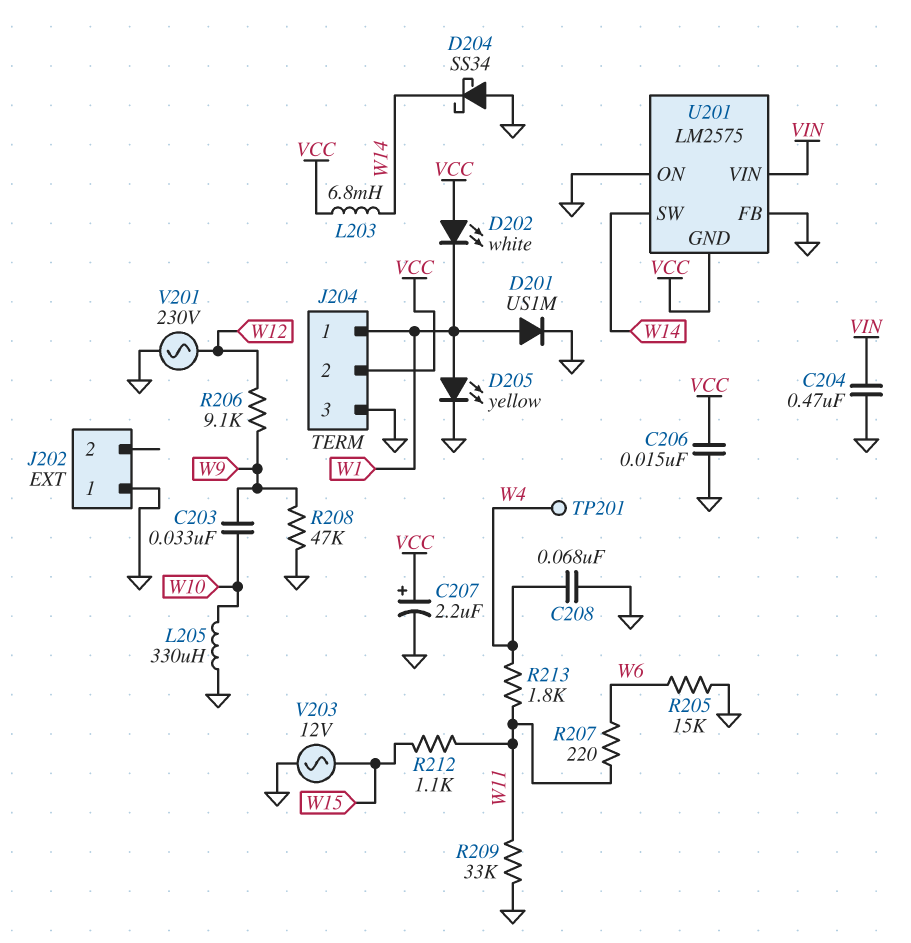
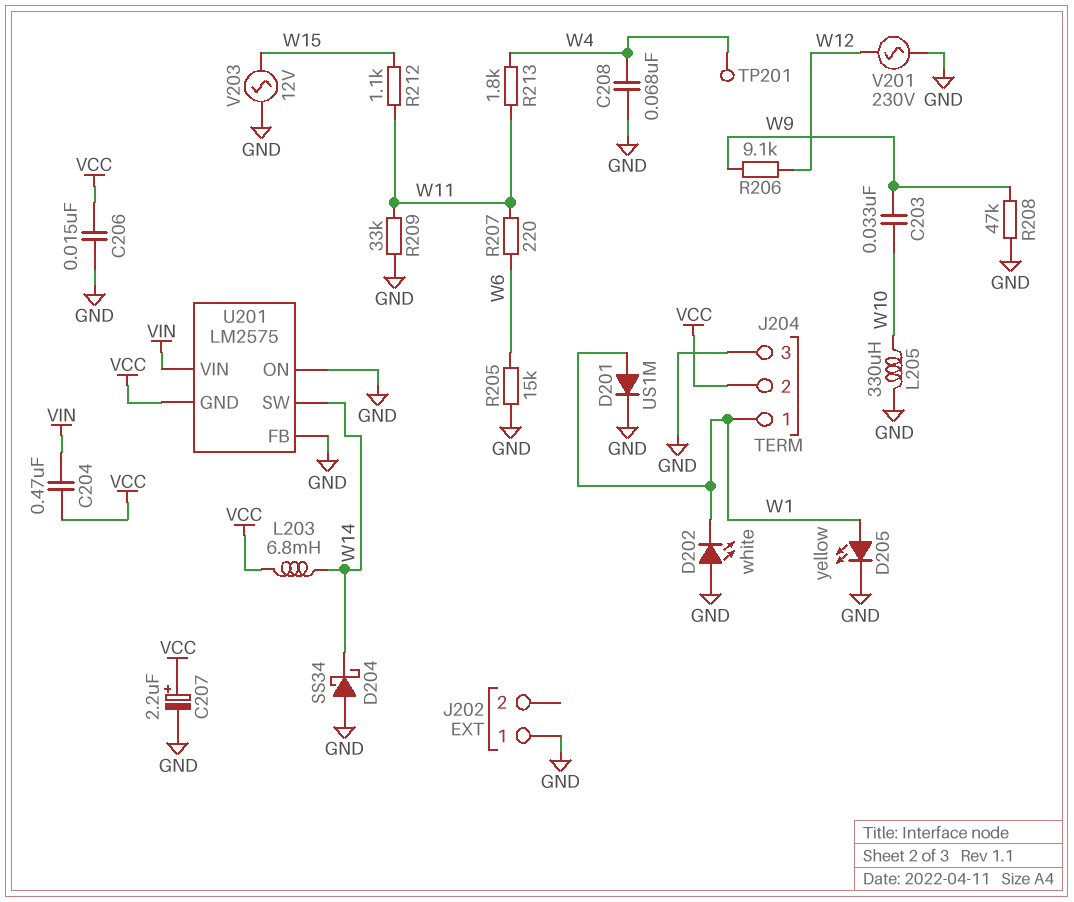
C204: 470nF (GND, VIN) -> 470nF (VCC, VIN)
D202: LED white (A VCC, K W1) -> LED white (A GND, K W1)

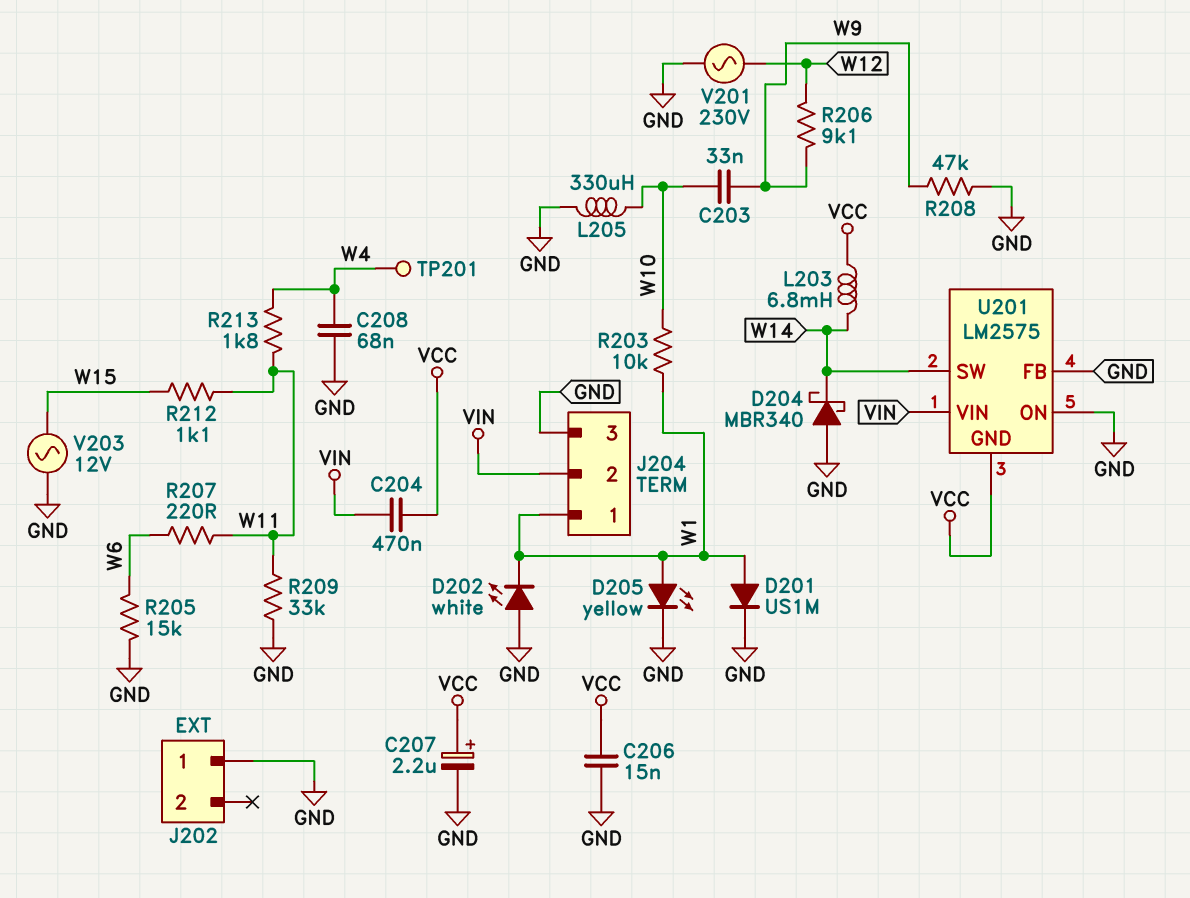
D204: schottky SS34 (A GND, K W14) -> schottky MBR340 (A GND, K W14)
J204 pin 2: VCC -> VIN
R203: none -> 10k (W1, W10)

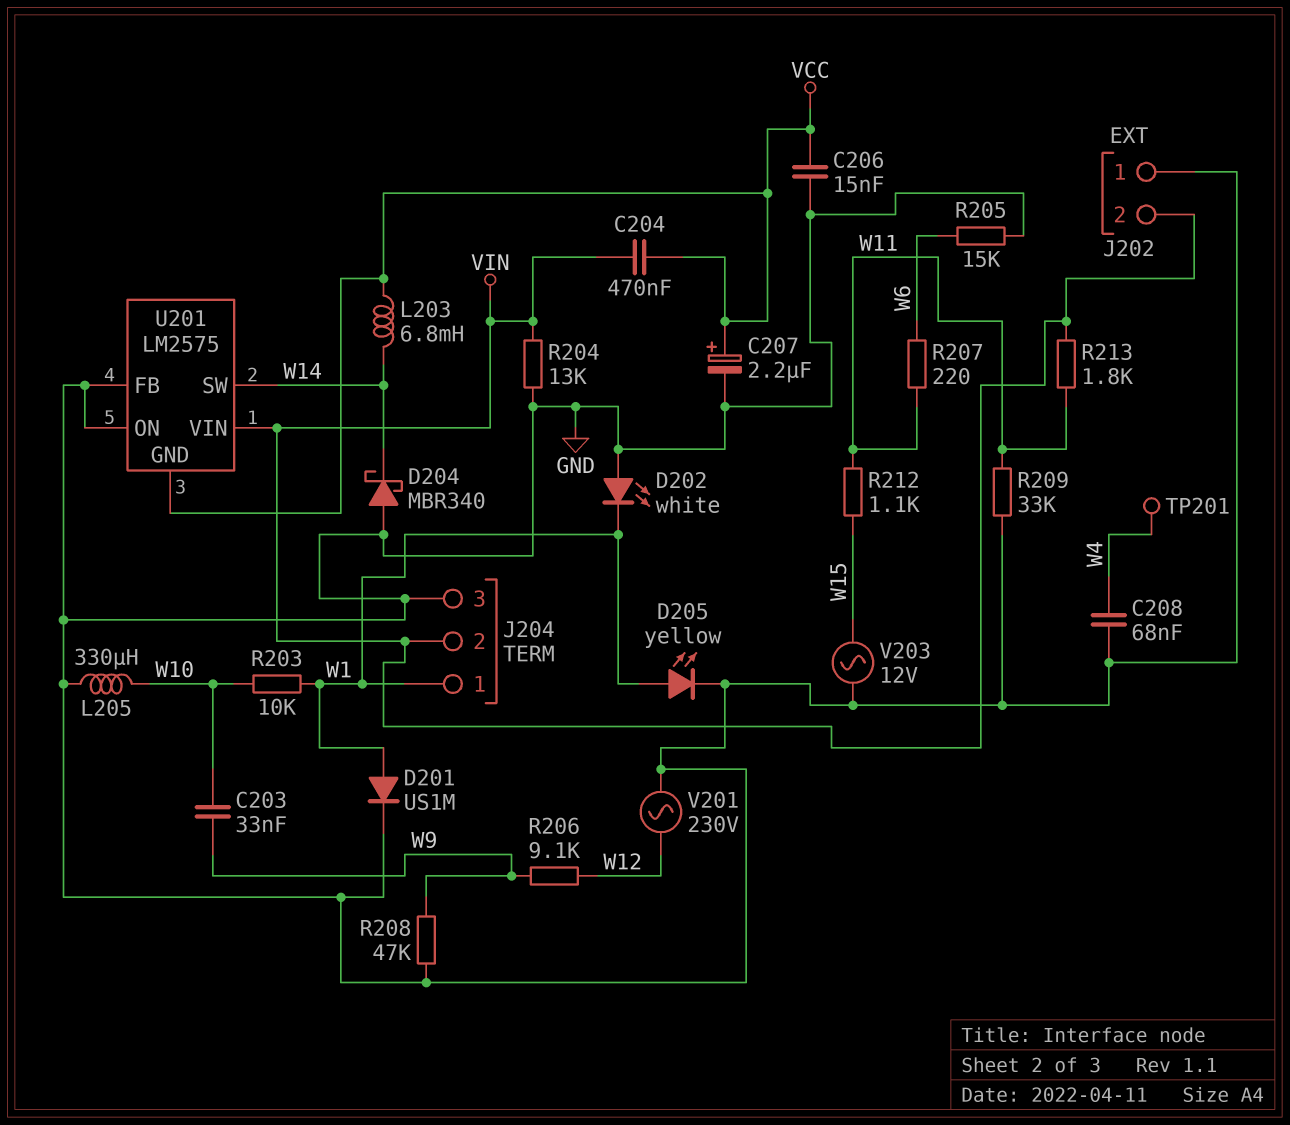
J202 pin 2: none -> VIN
R204: none -> 13k (GND, VIN)
R213: 1.8k (W4, W11) -> 1.8k (VIN, W11)

